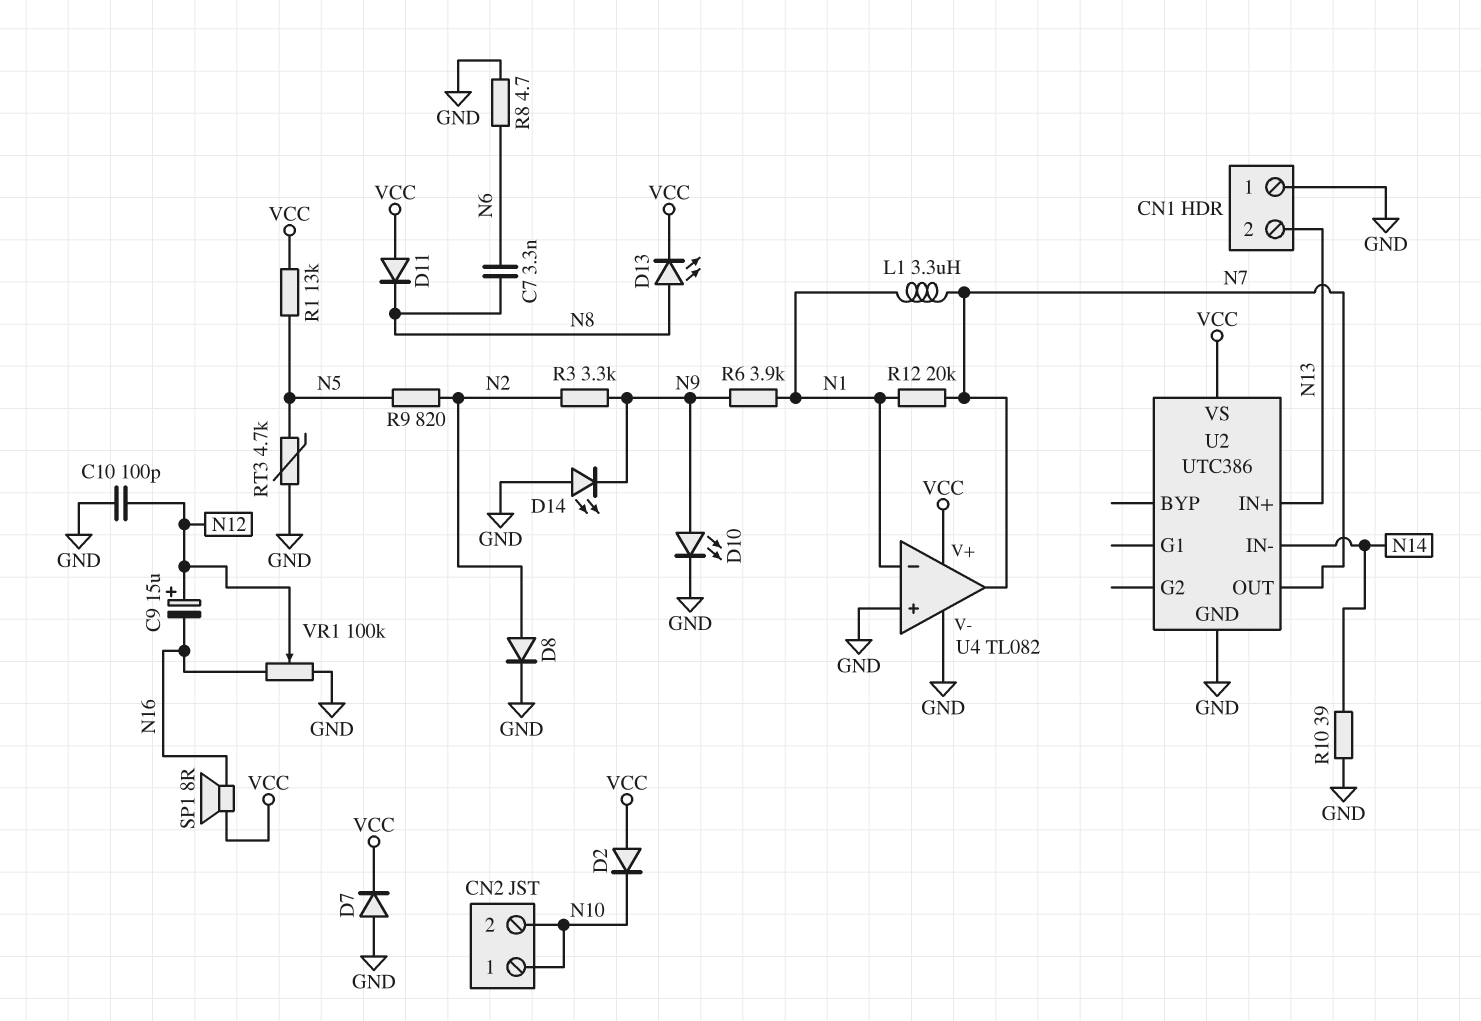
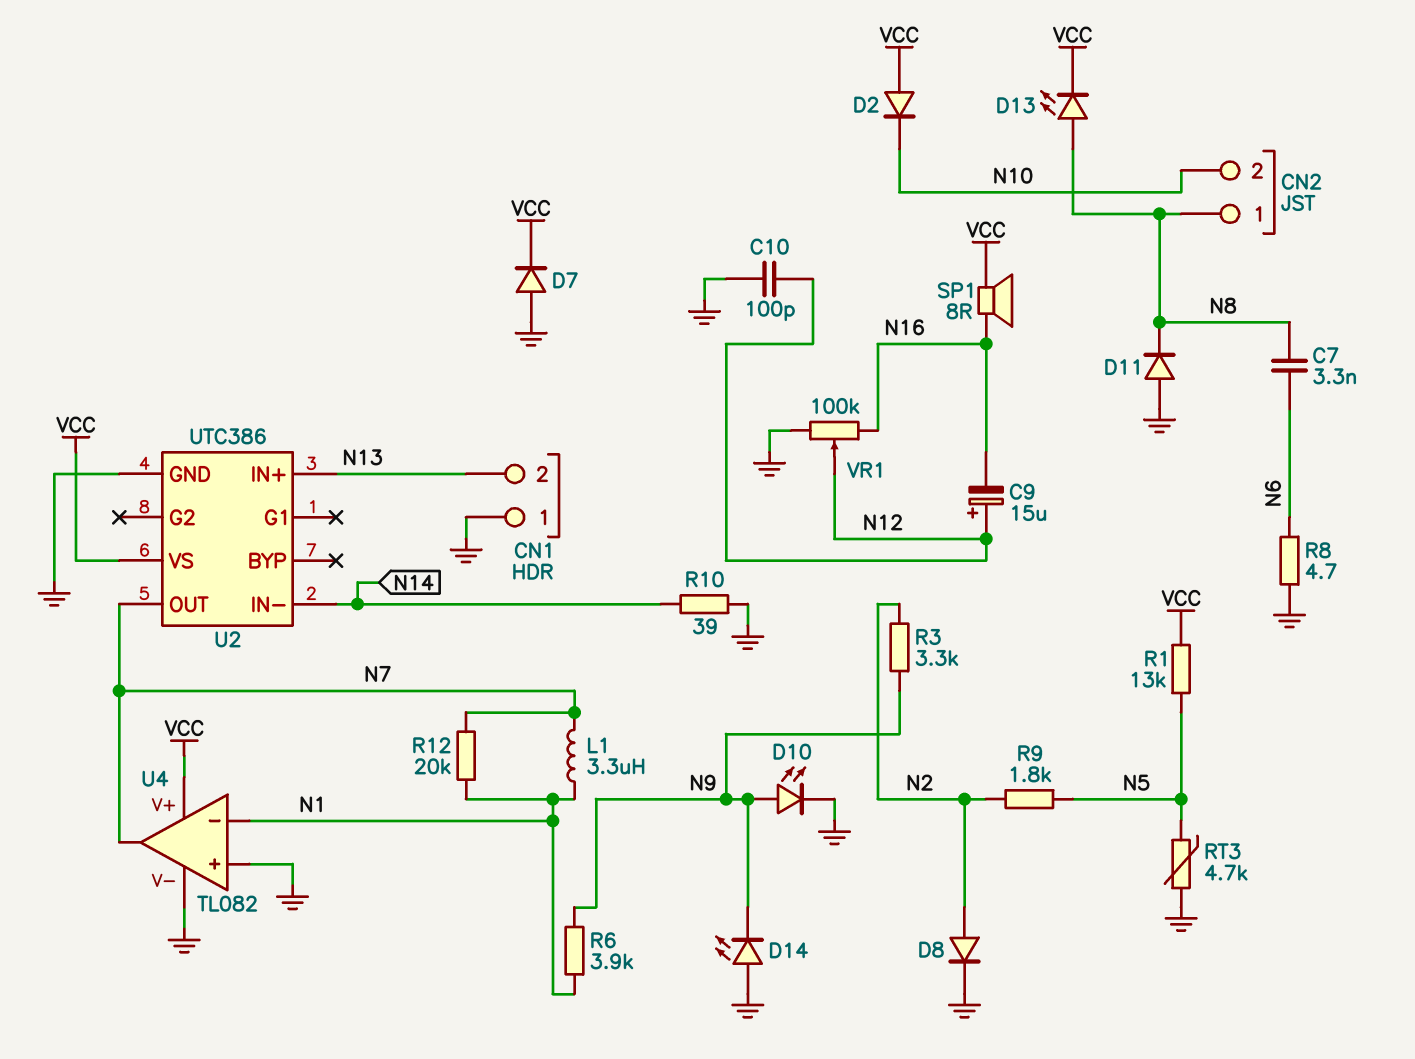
CN2 pin 1: N10 -> N8
D11: diode (A VCC, K N8) -> diode (A GND, K N8)
R9: 820 (N2, N5) -> 1.8k (N2, N5)

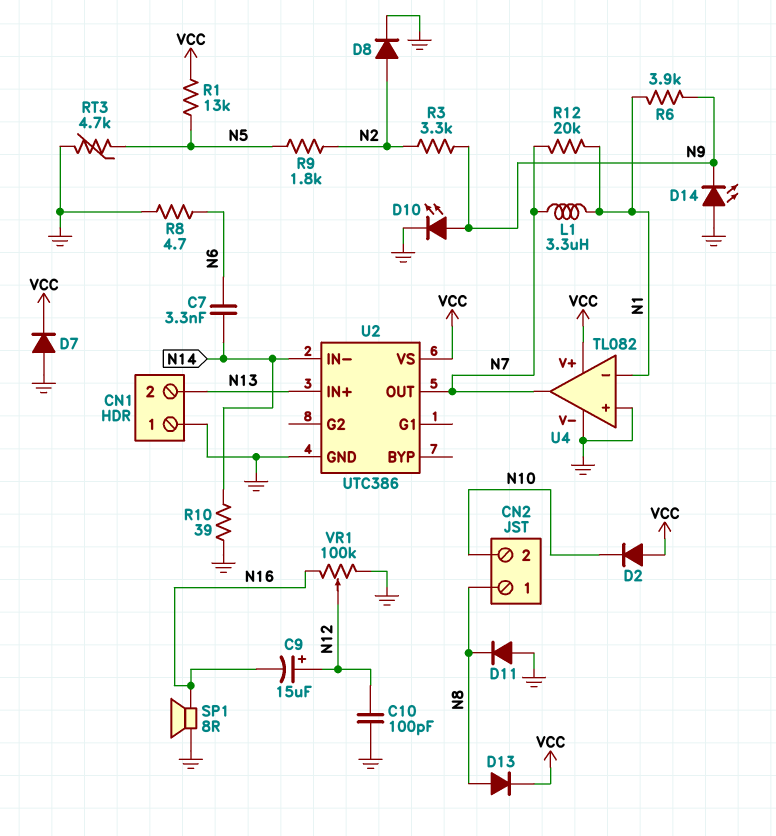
C7: 3.3nF (N6, N8) -> 3.3nF (N6, N14)
D13: LED (A N8, K VCC) -> diode (A N8, K VCC)
SP1: speaker 8R (N16, VCC) -> speaker 8R (GND, N16)

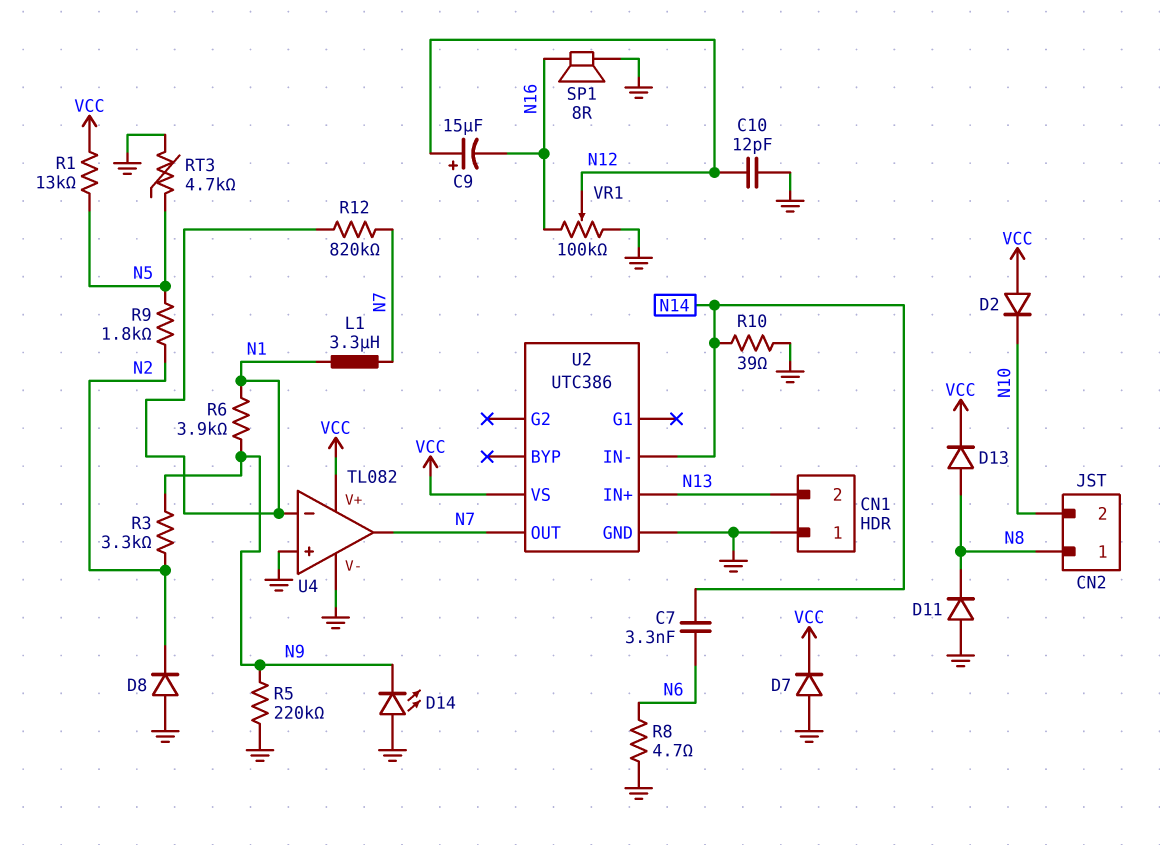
C10: 100pF (GND, N12) -> 12pF (GND, N12)
D8: diode (A N2, K GND) -> diode (A GND, K N2)
D10: LED (A N9, K GND) -> none
R5: none -> 220k (GND, N9)
R12: 20k (N1, N7) -> 820k (N1, N7)

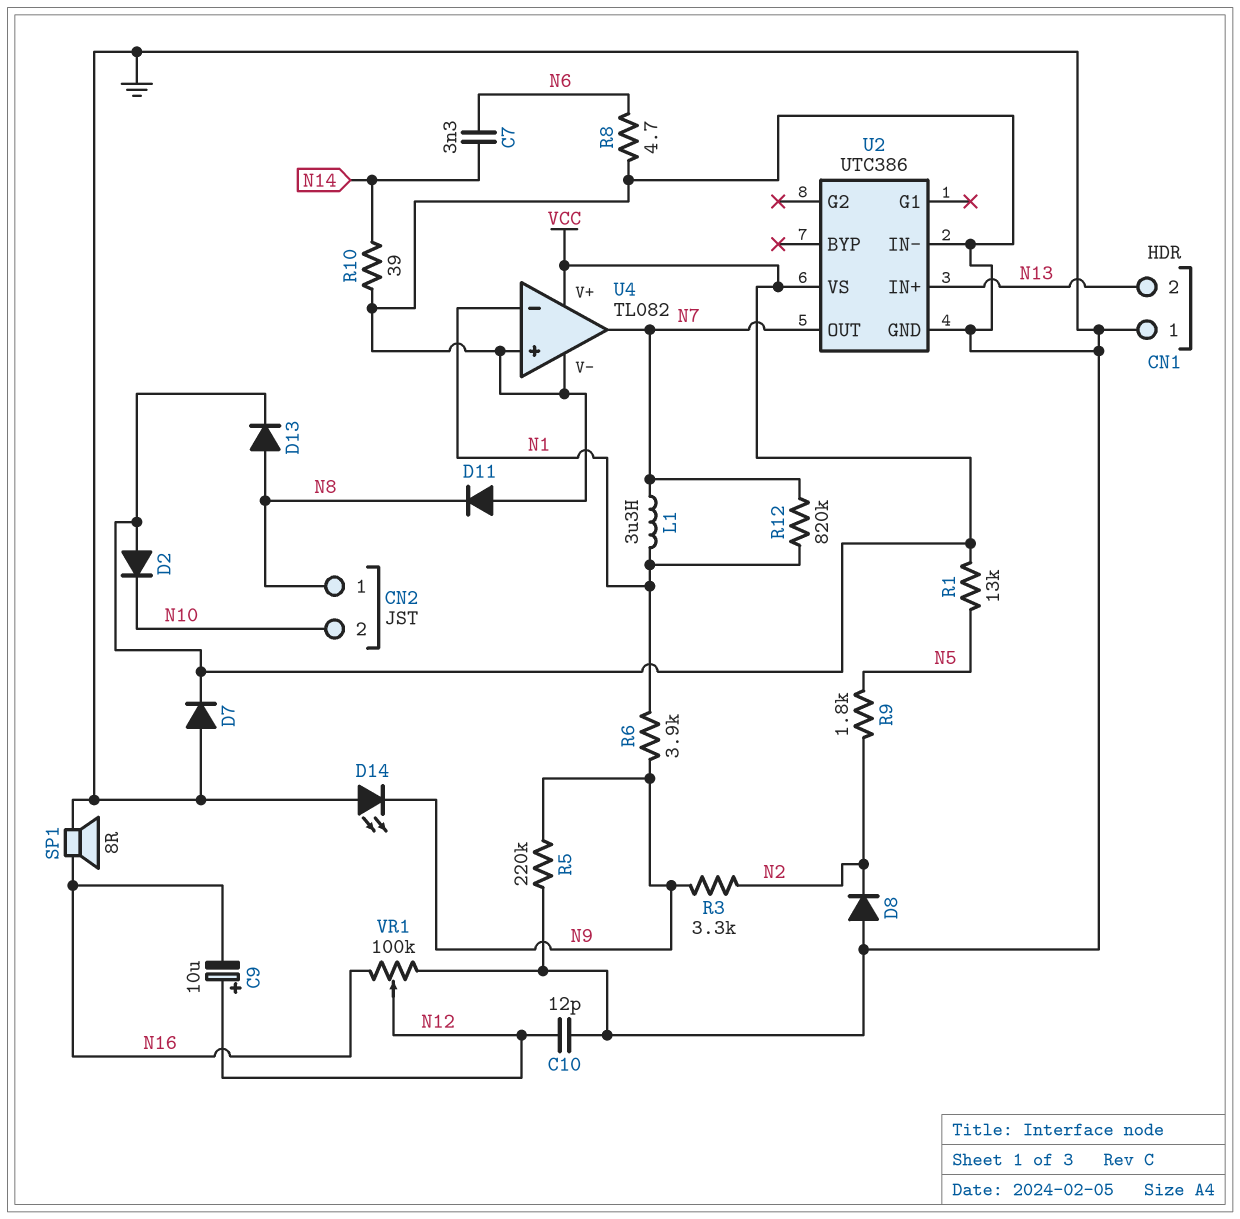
C9: 15uF (plus N12, minus N16) -> 10uF (plus N12, minus N16)
RT3: 4.7k (GND, N5) -> none
U2 pin IN-: N14 -> GND

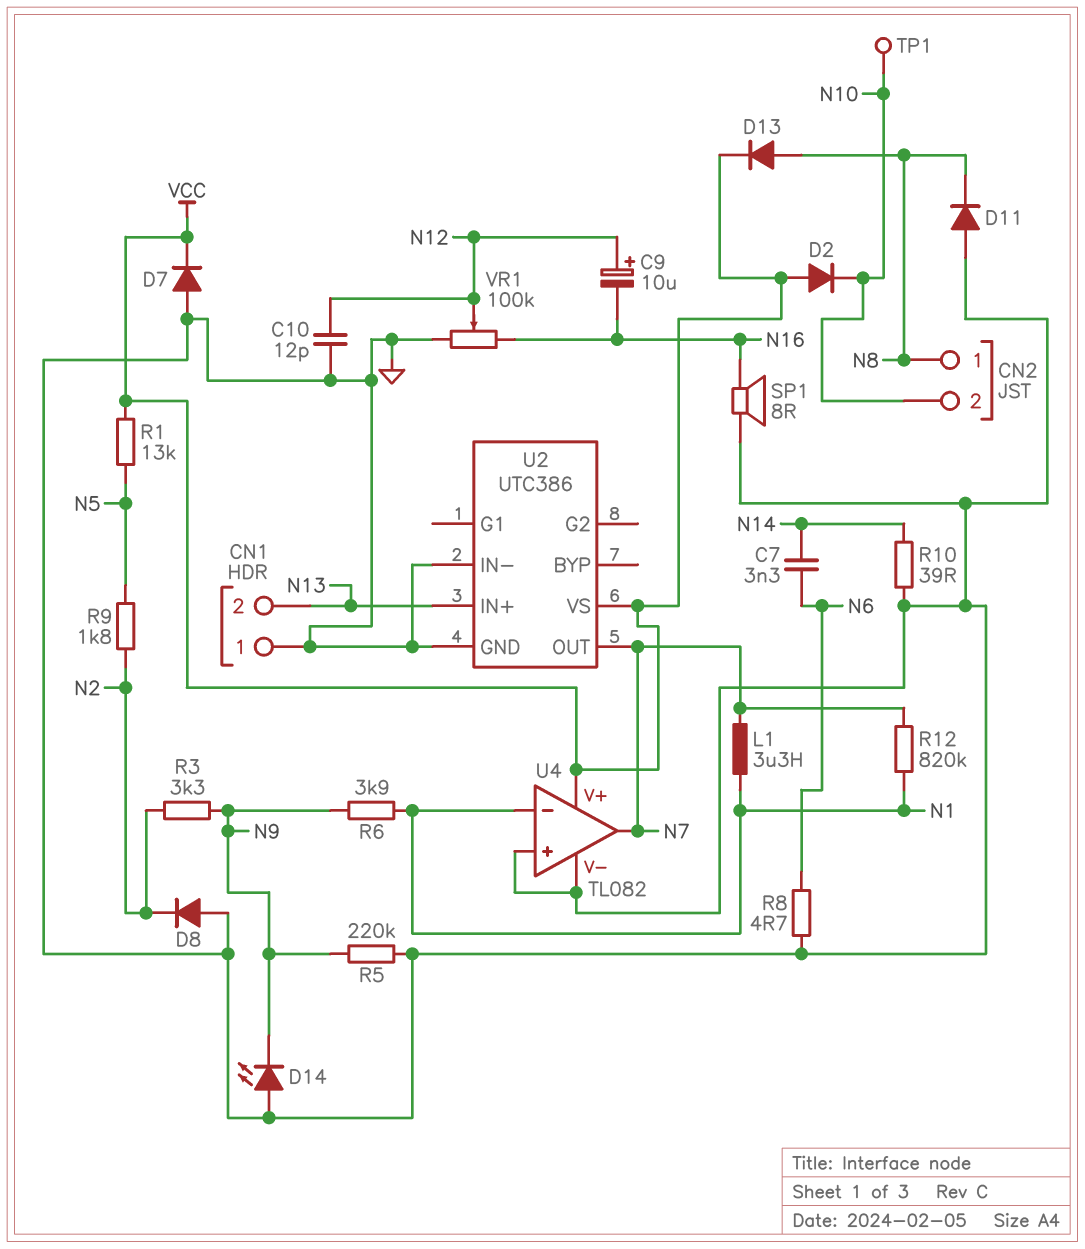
TP1: none -> test point (N10)

